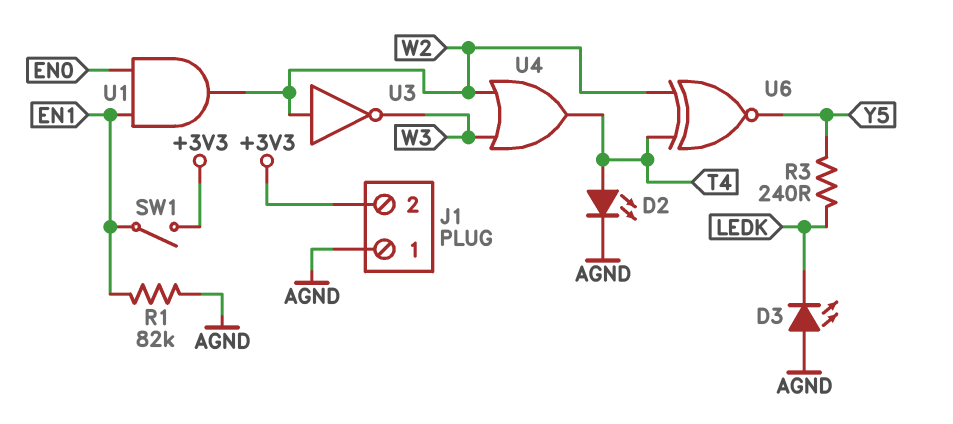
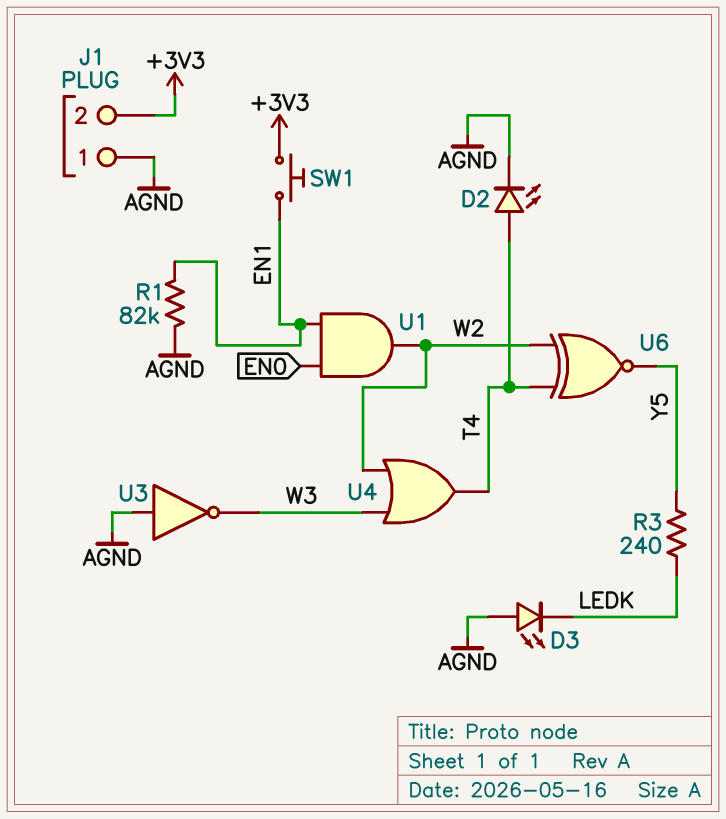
SW1: switch (+3V3, EN1) -> button (+3V3, EN1)
U3: NOT (in W2, out W3) -> NOT (in AGND, out W3)

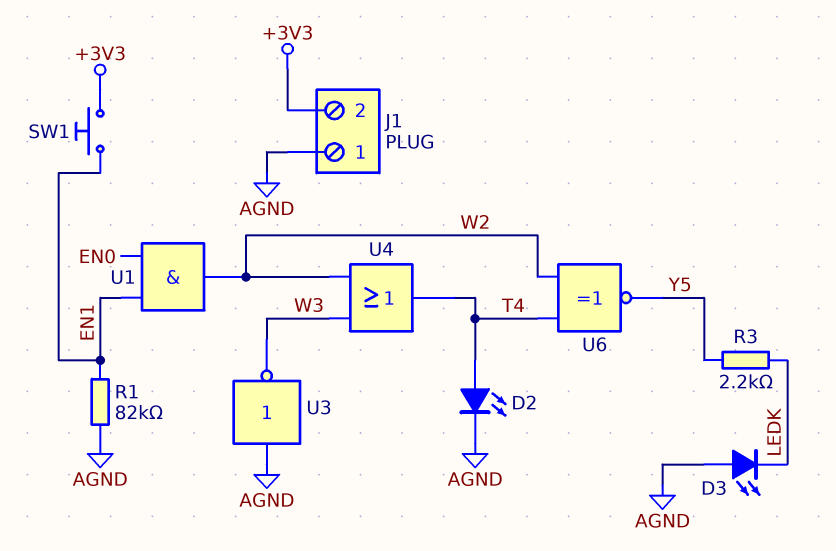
R3: 240 (LEDK, Y5) -> 2.2k (LEDK, Y5)

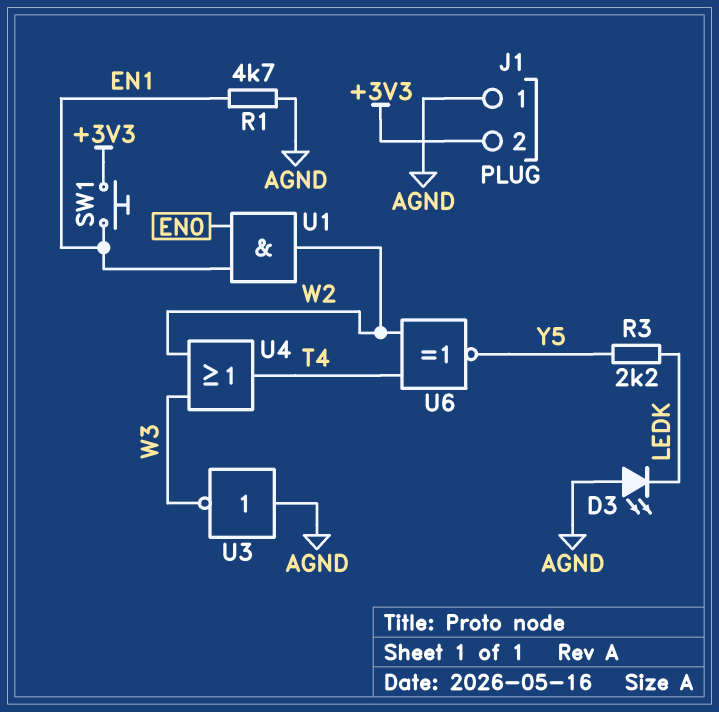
D2: LED (A T4, K AGND) -> none
R1: 82k (AGND, EN1) -> 4.7k (AGND, EN1)

